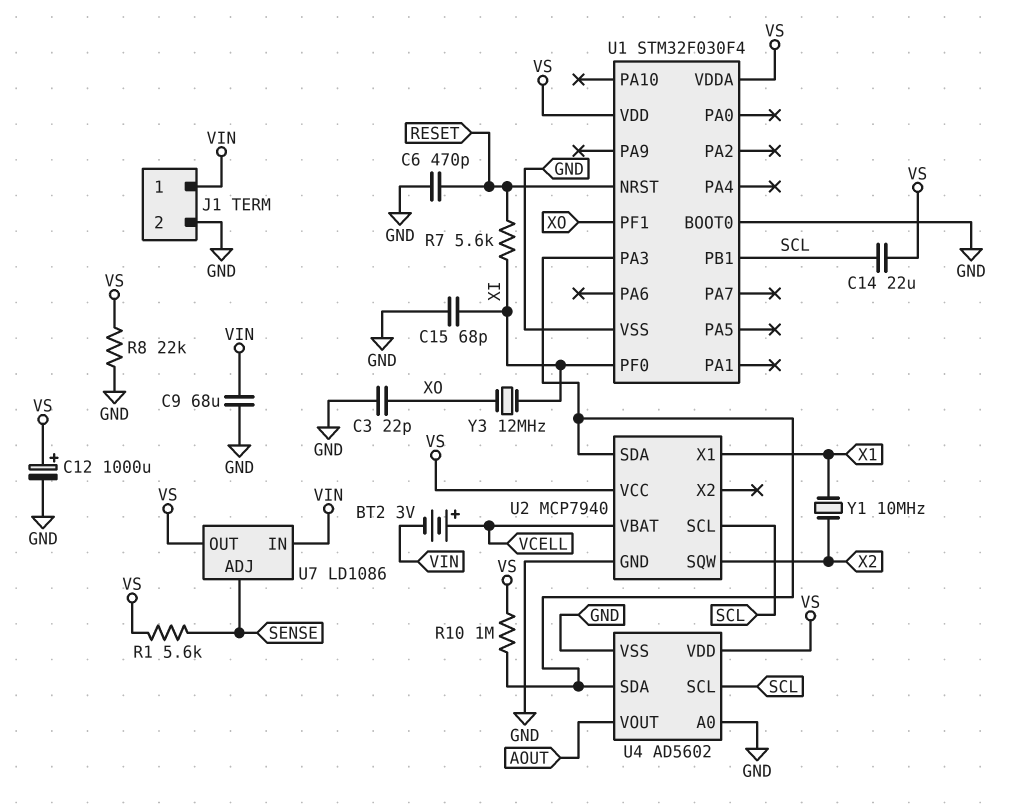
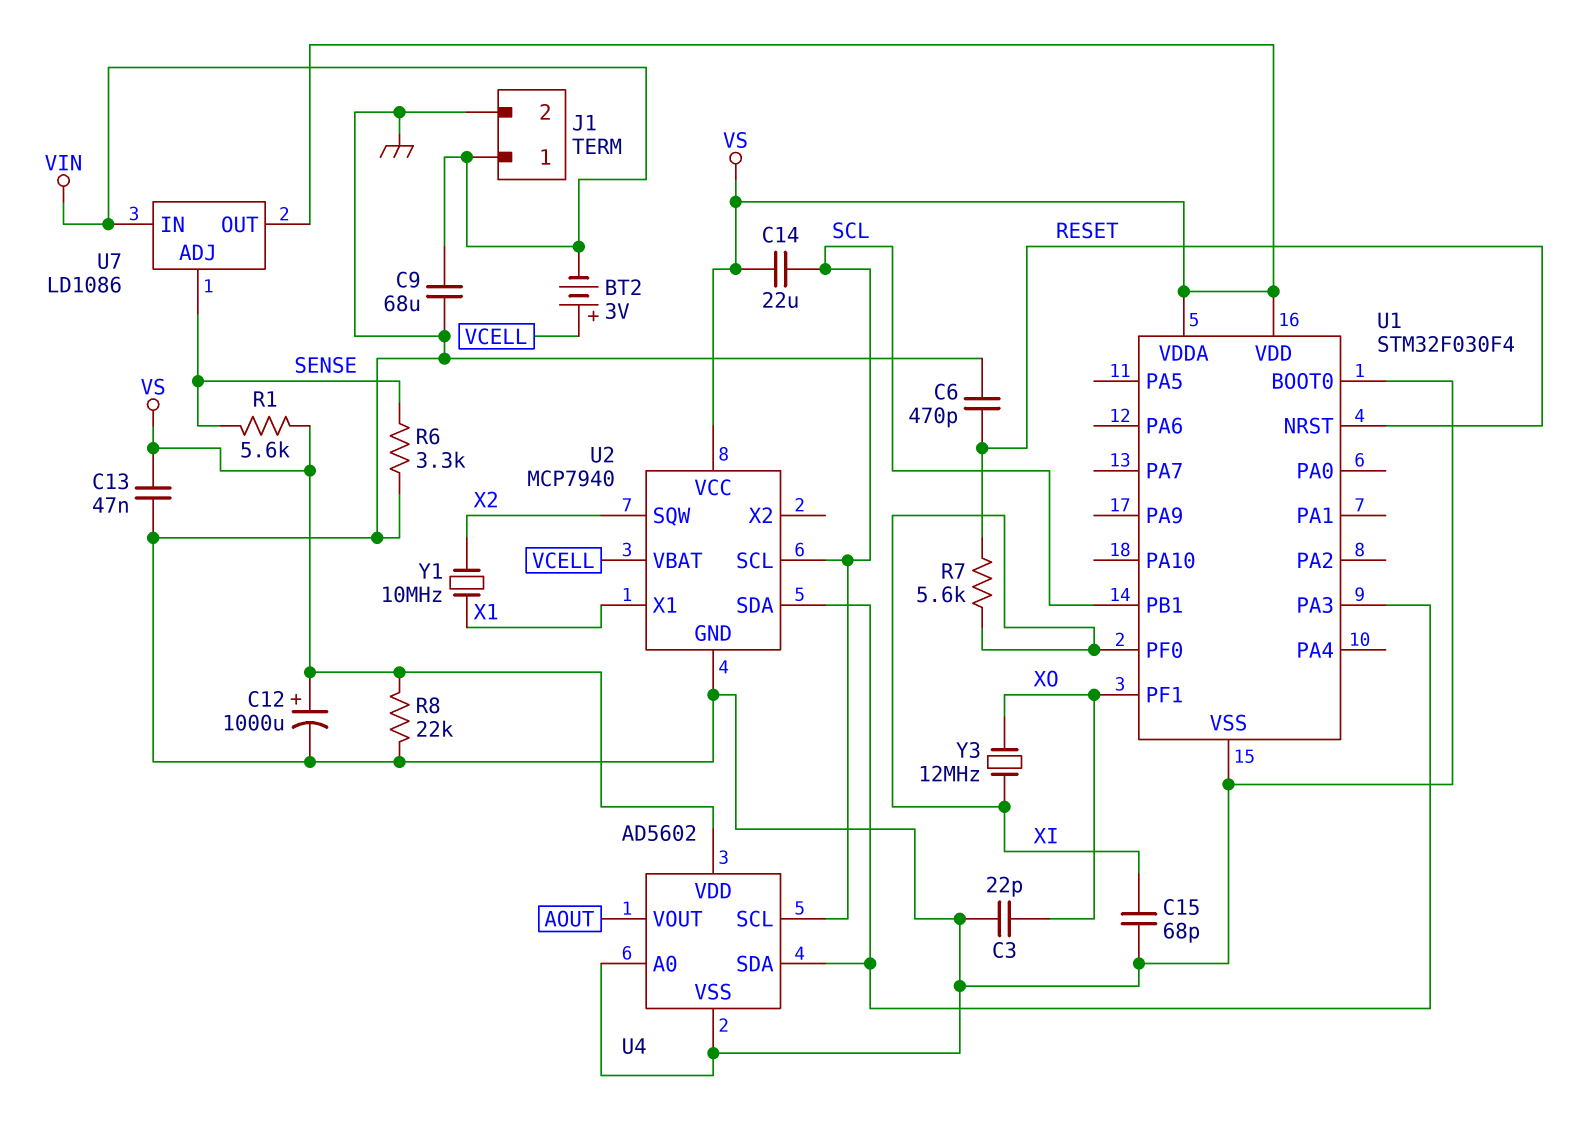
C13: none -> 47nF (GND, VS)
R6: none -> 3.3k (GND, SENSE)
R10: 1M (U1/PA3, VS) -> none

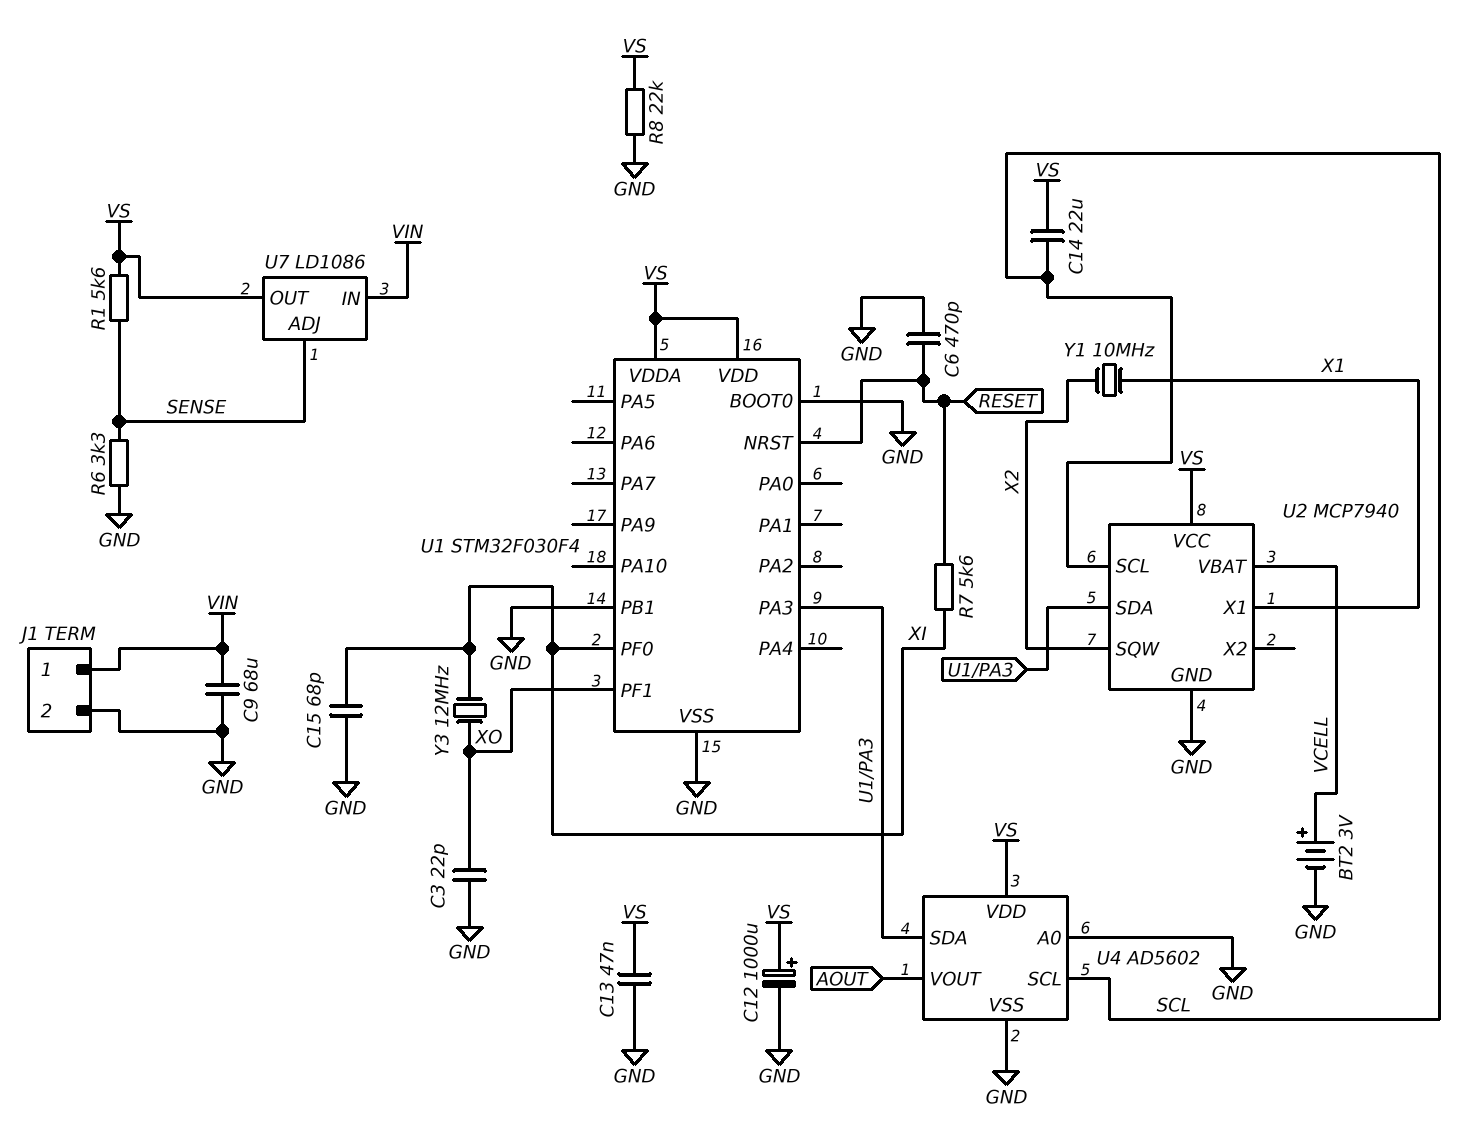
BT2: 3V (plus VCELL, minus VIN) -> 3V (plus VCELL, minus GND)
U1 pin PB1: SCL -> GND

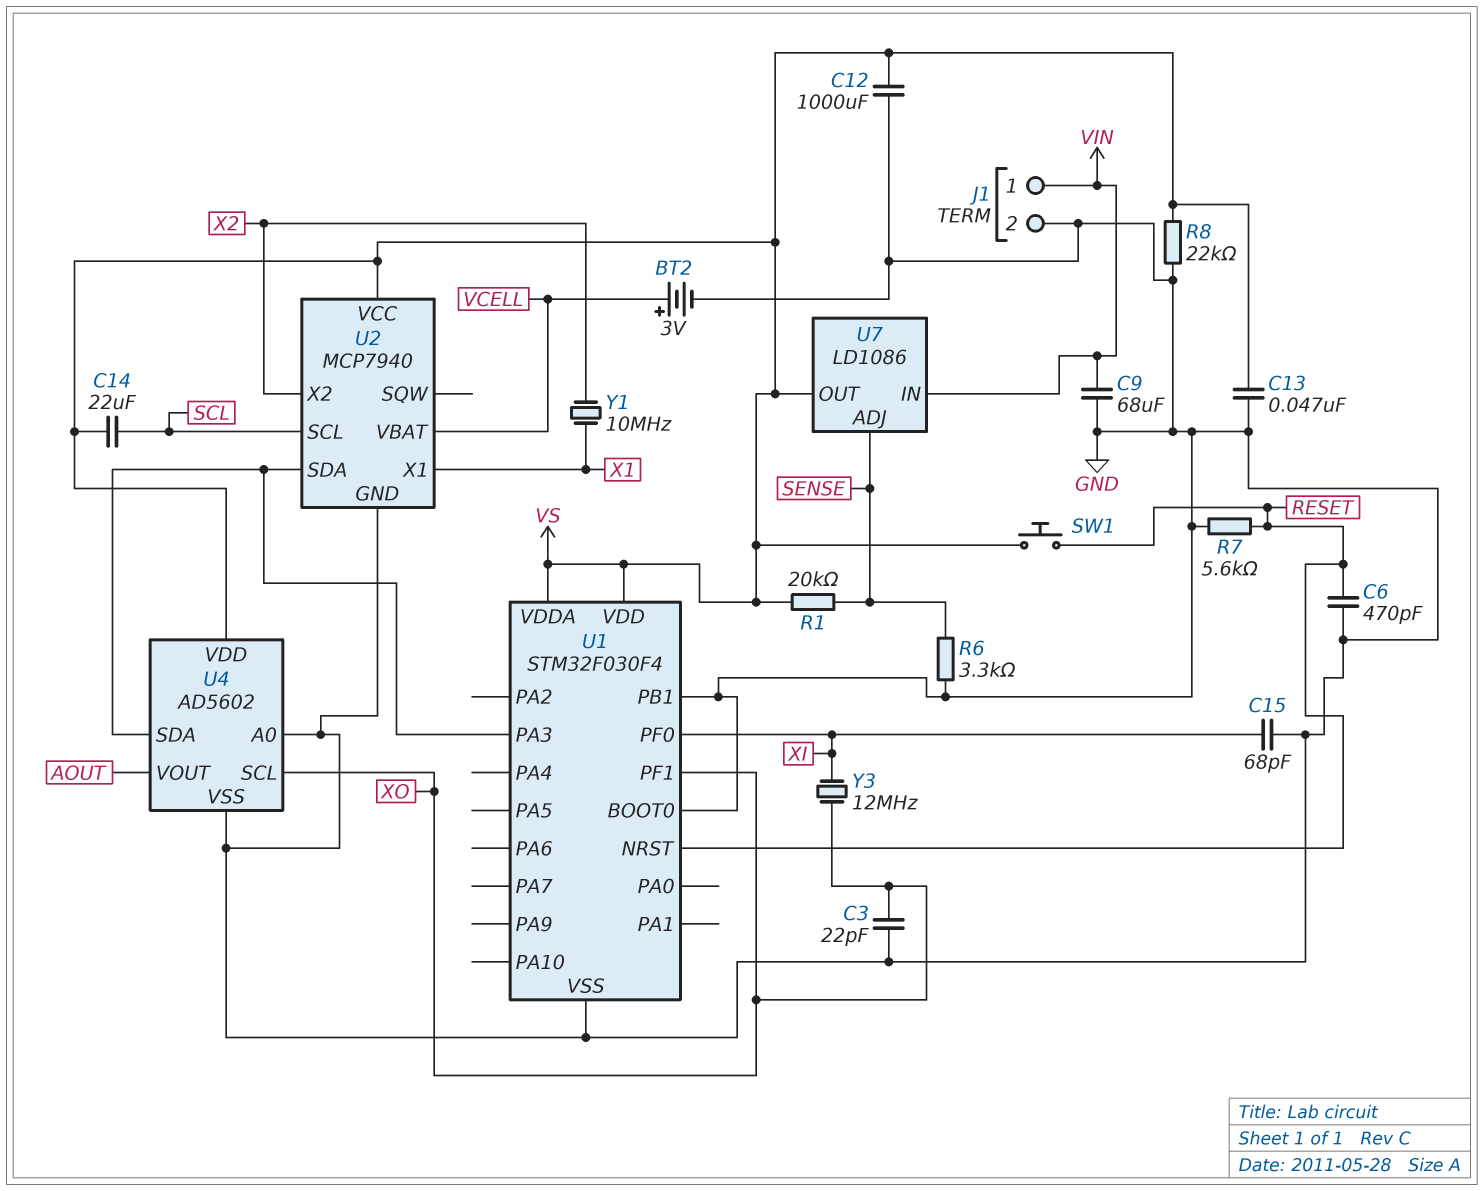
C12: 1000uF (plus VS, minus GND) -> 1000uF (GND, VS)
R1: 5.6k (SENSE, VS) -> 20k (SENSE, VS)
R7: 5.6k (RESET, XI) -> 5.6k (GND, RESET)
SW1: none -> button (RESET, VS)
U2 pin SQW: X2 -> none
U2 pin X2: none -> X2
U4 pin SCL: SCL -> XO

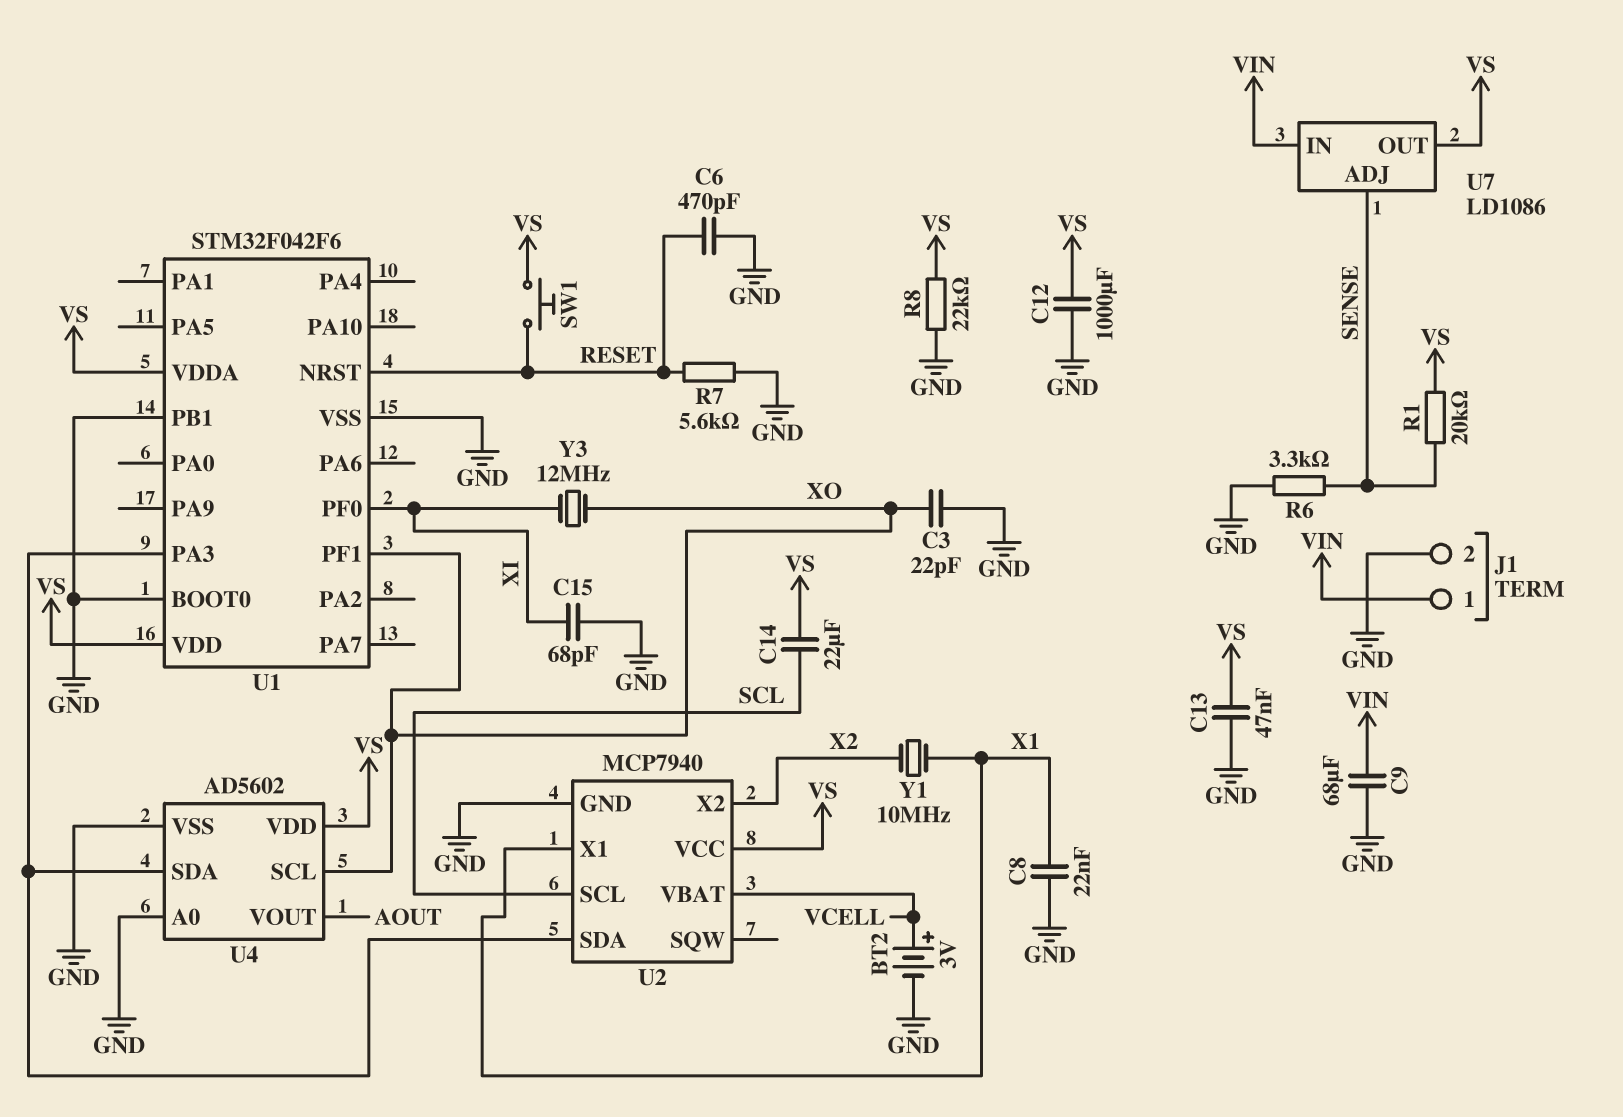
C8: none -> 22nF (GND, X1)
U1: STM32F030F4 -> STM32F042F6

